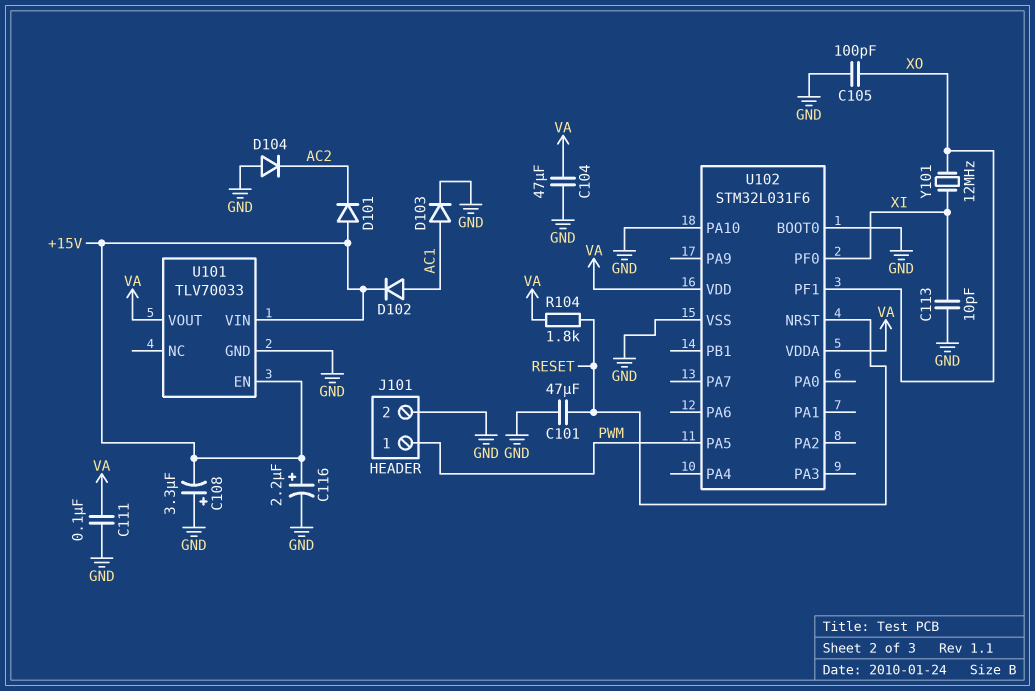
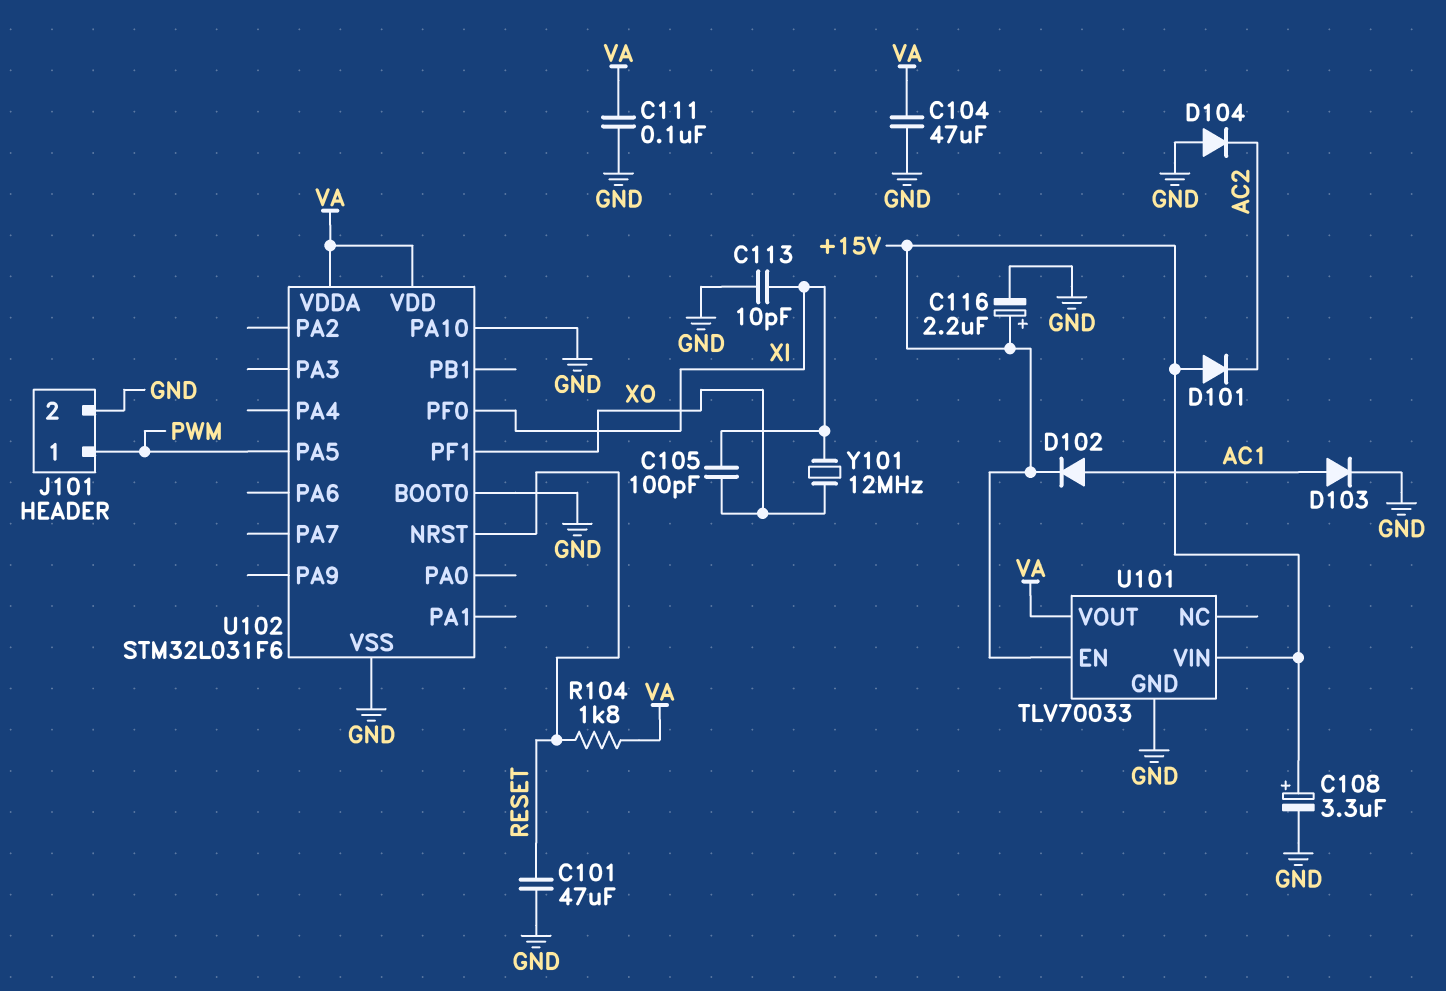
C105: 100pF (GND, XO) -> 100pF (XI, XO)
C108: 3.3uF (plus GND, minus +15V) -> 3.3uF (plus +15V, minus GND)

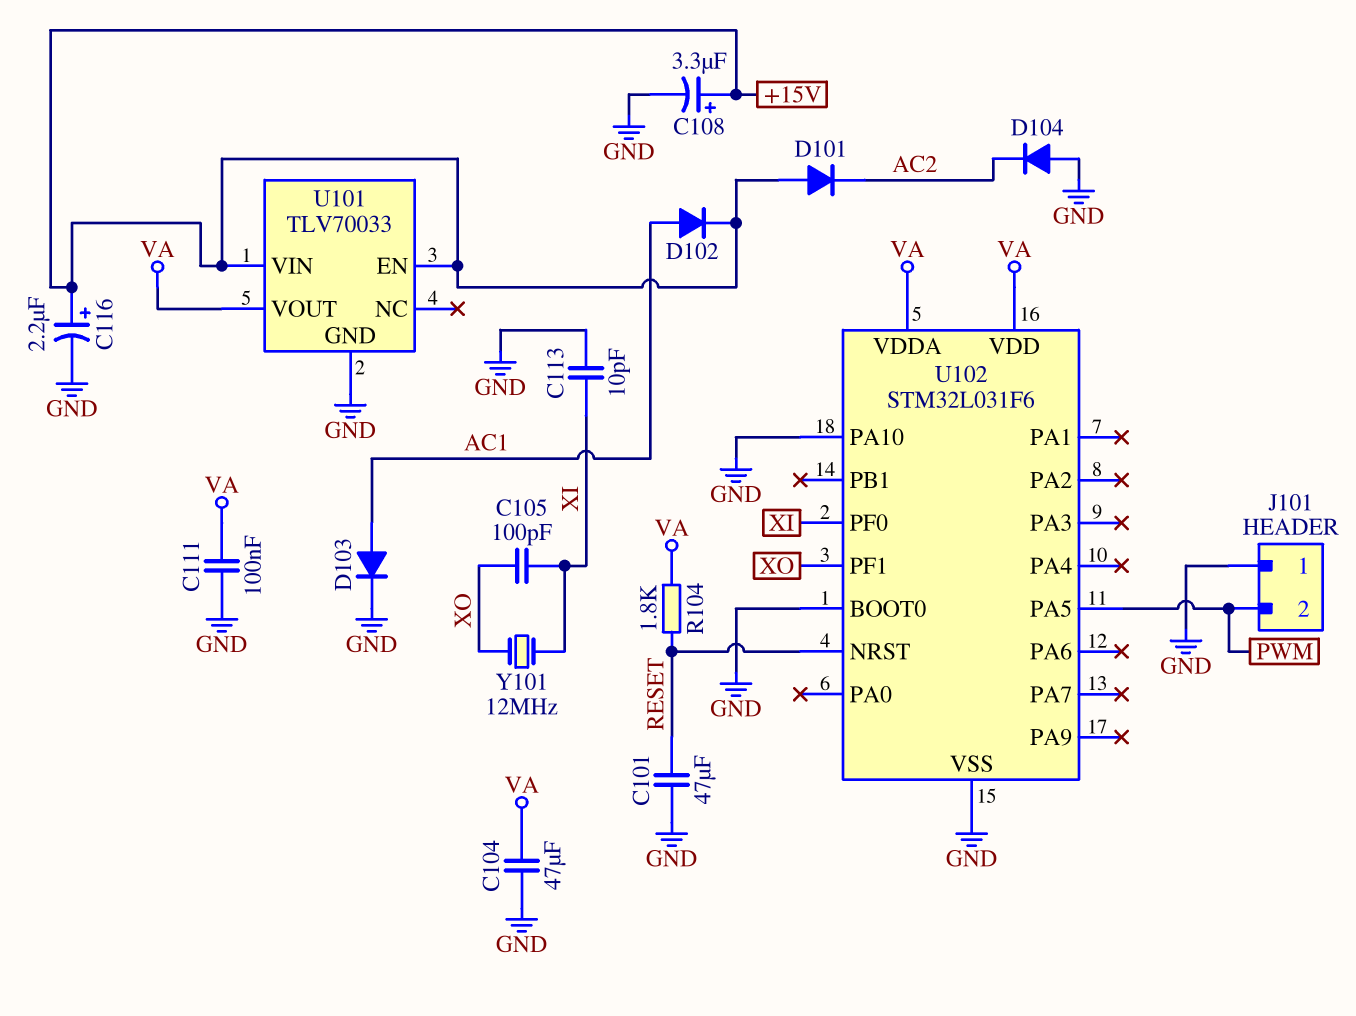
J101 pin 1: PWM -> GND
J101 pin 2: GND -> PWM

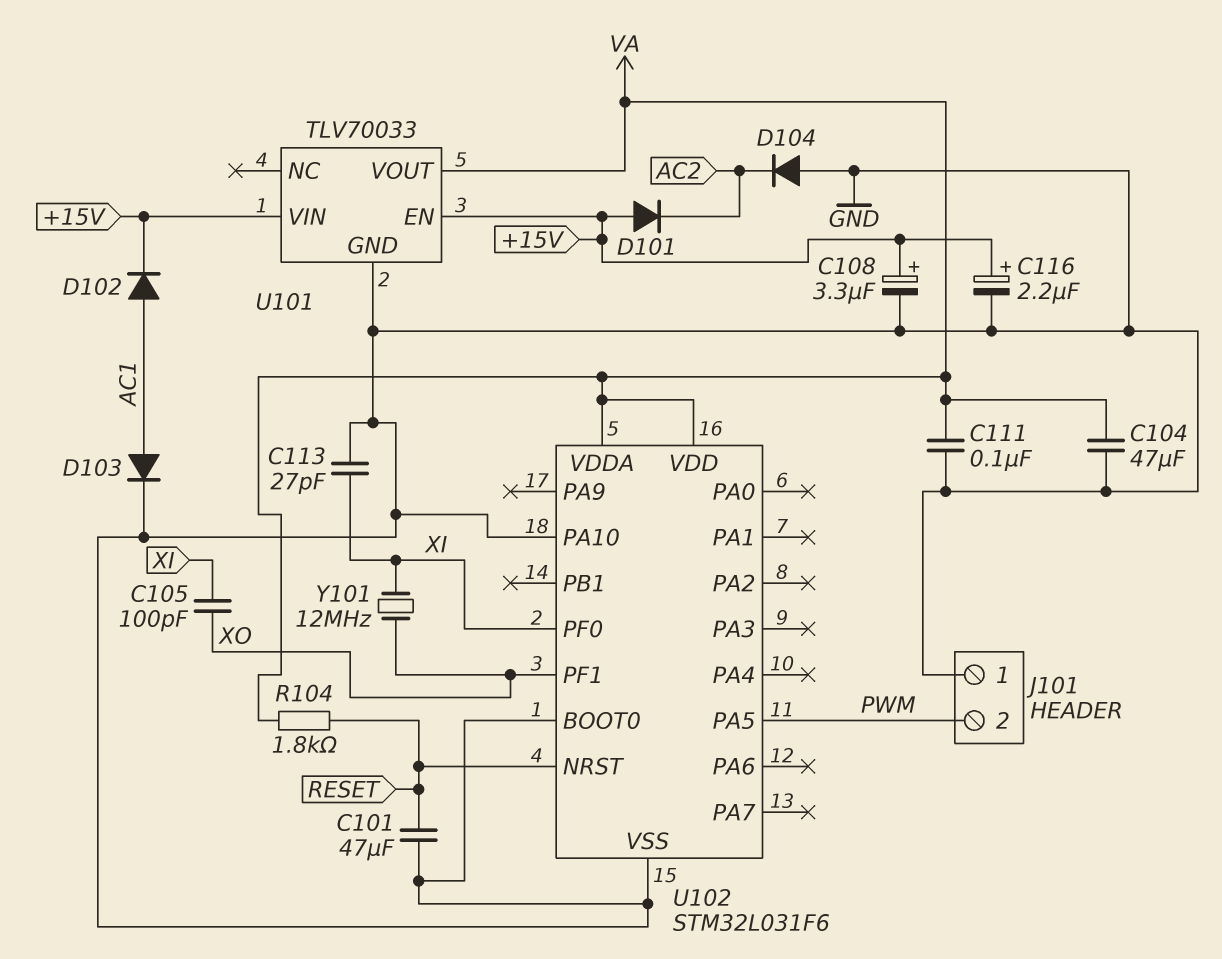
C113: 10pF (GND, XI) -> 27pF (GND, XI)

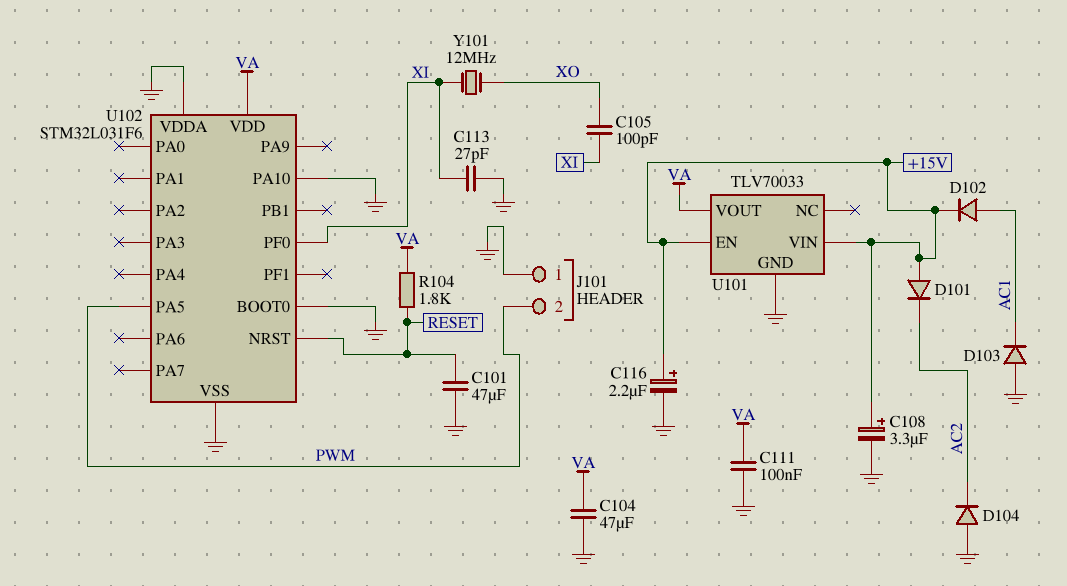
D103: diode (A AC1, K GND) -> diode (A GND, K AC1)
U102 pin PF1: XO -> none
U102 pin VDDA: VA -> GND

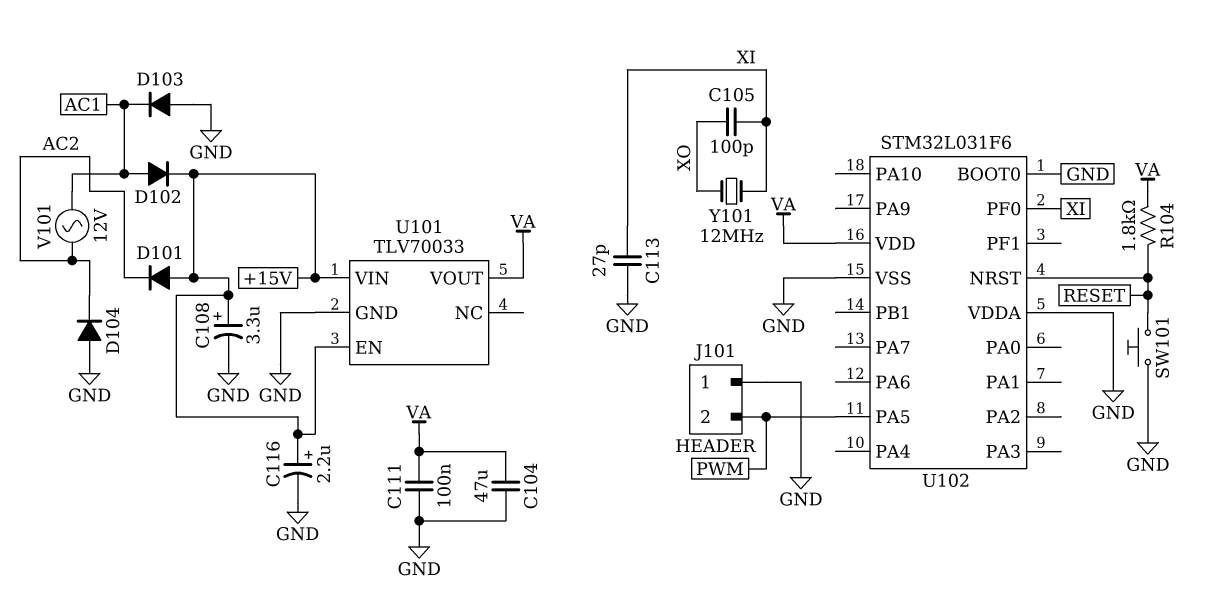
C101: 47uF (GND, RESET) -> none
SW101: none -> button (GND, RESET)
U102 pin PA10: GND -> none
V101: none -> AC 12V (AC1, AC2)

